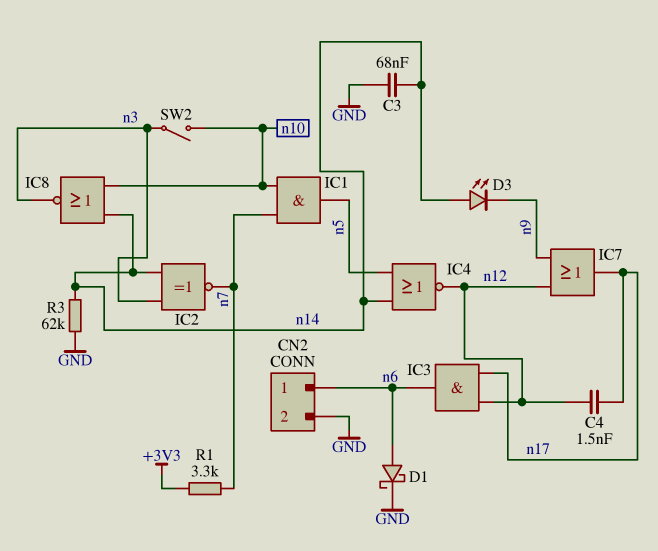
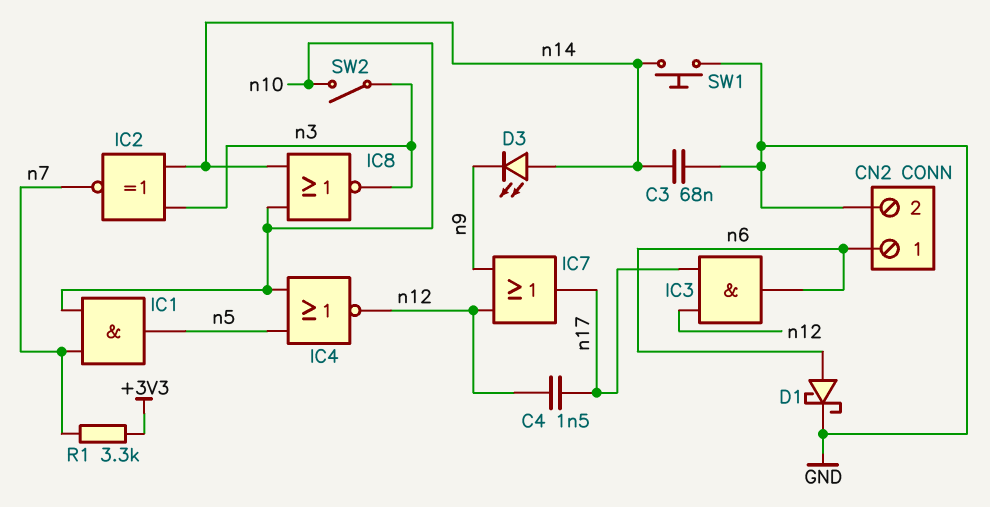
IC4: NOR (in n5, in n14, out n12) -> NOR (in n5, in n10, out n12)
R3: 62k (GND, n14) -> none
SW1: none -> button (GND, n14)

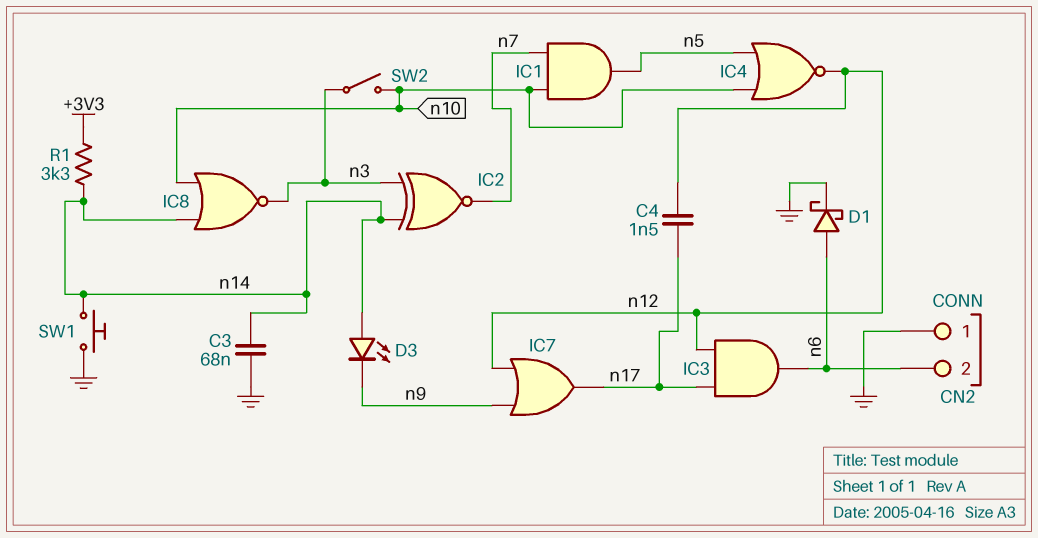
CN2 pin 1: n6 -> GND
CN2 pin 2: GND -> n6
R1: 3.3k (+3V3, n7) -> 3.3k (+3V3, n14)

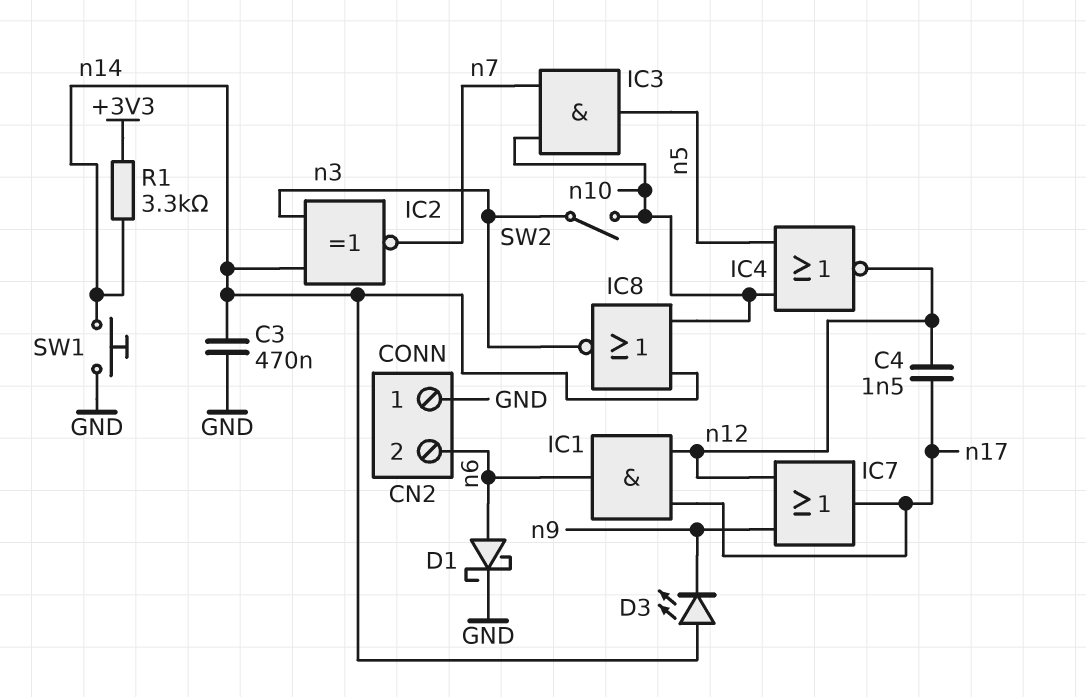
C3: 68nF (GND, n14) -> 470nF (GND, n14)
IC1: AND (in n7, in n10, out n5) -> AND (in n12, in n17, out n6)
IC3: AND (in n12, in n17, out n6) -> AND (in n7, in n10, out n5)

